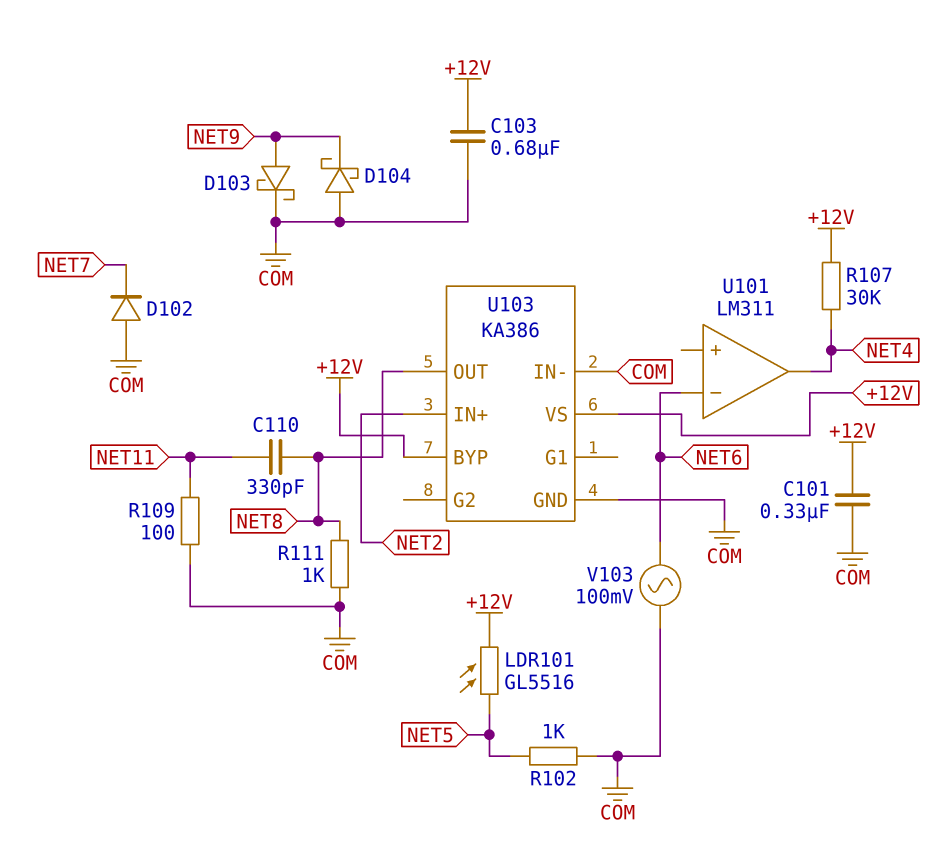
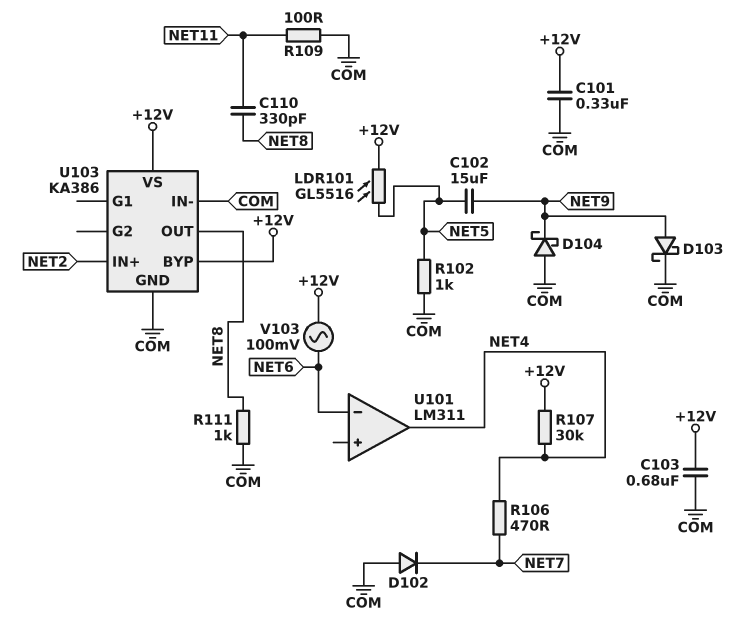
C102: none -> 15uF (NET5, NET9)
R106: none -> 470 (NET4, NET7)
V103: AC 100mV (COM, NET6) -> AC 100mV (+12V, NET6)

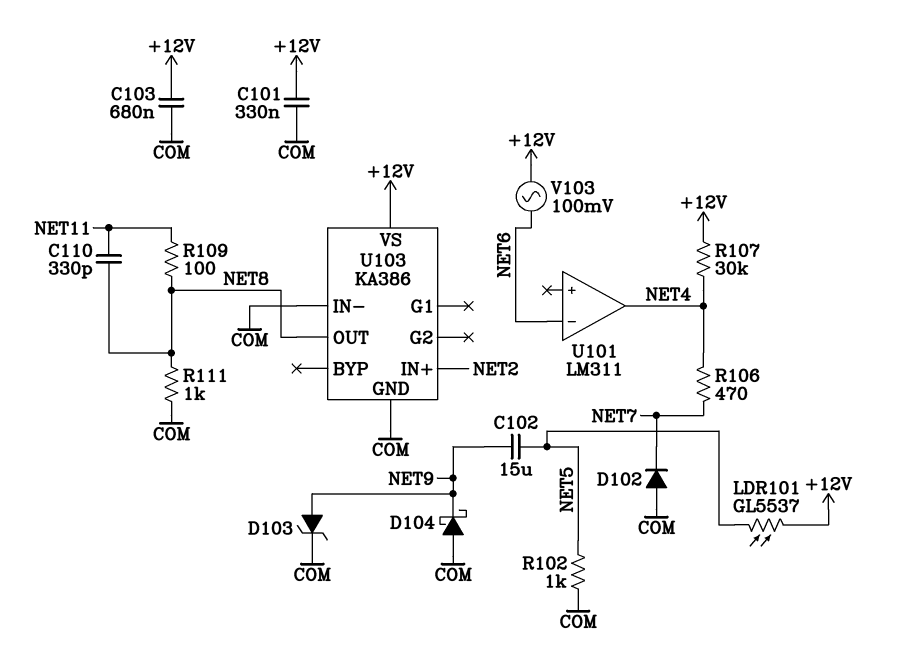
D103: schottky (A NET9, K COM) -> zener (A NET9, K COM)
LDR101: GL5516 (+12V, NET5) -> GL5537 (+12V, NET5)
R109: 100 (COM, NET11) -> 100 (NET8, NET11)
U103 pin BYP: +12V -> none

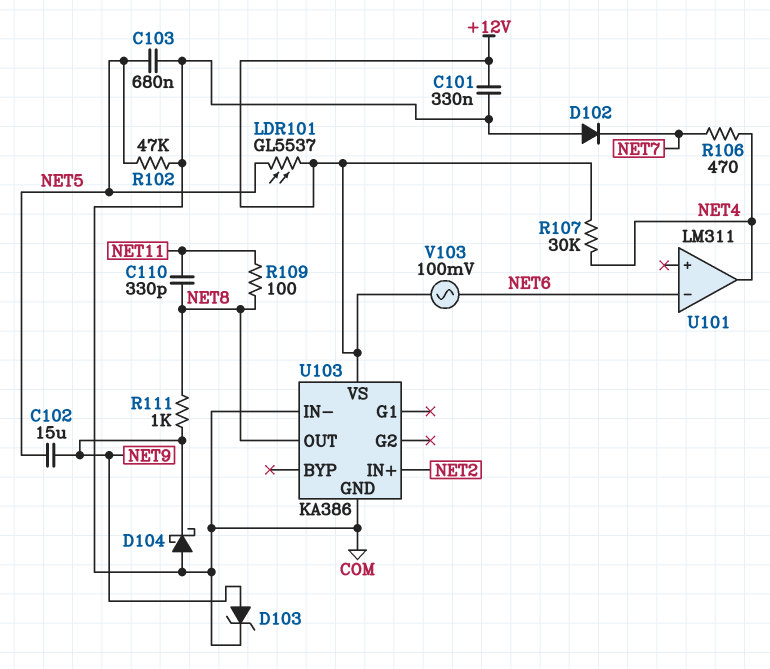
C103: 680nF (+12V, COM) -> 680nF (COM, NET5)
R102: 1k (COM, NET5) -> 47k (COM, NET5)
R111: 1k (COM, NET8) -> 1k (NET8, NET9)

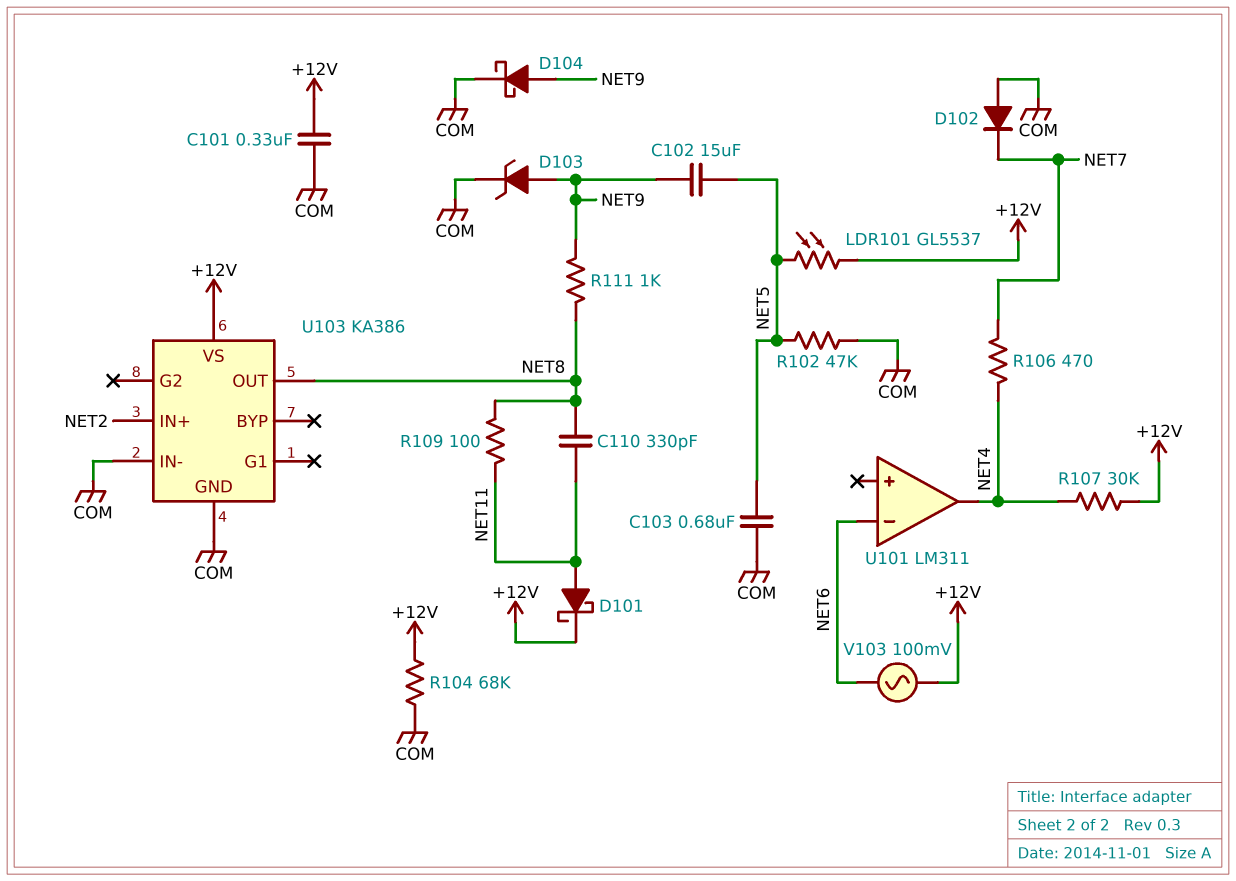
D101: none -> schottky (A NET11, K +12V)
D104: schottky (A COM, K NET9) -> schottky (A NET9, K COM)
R104: none -> 68k (+12V, COM)

